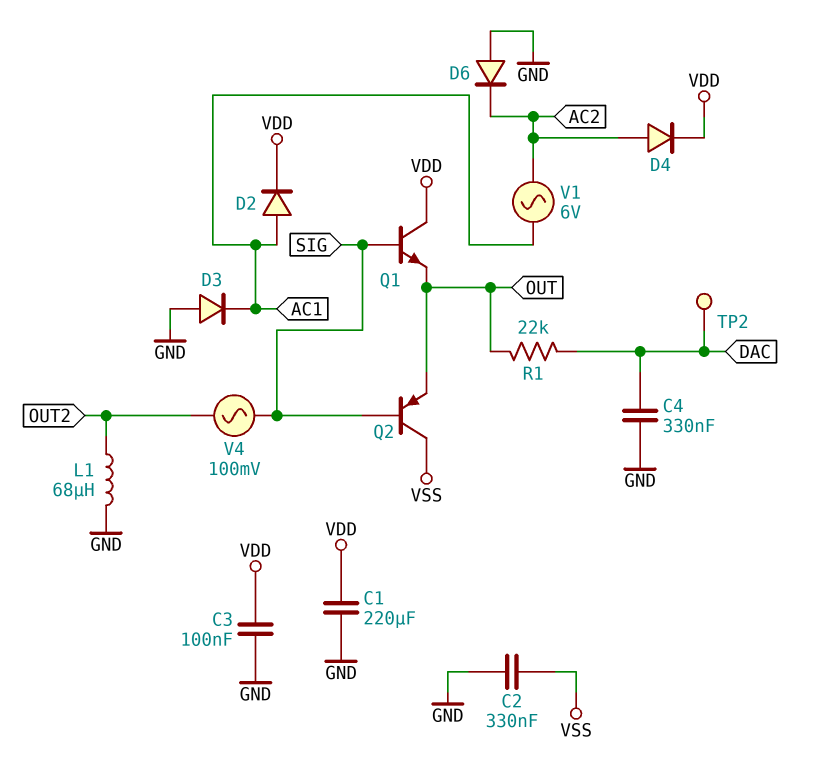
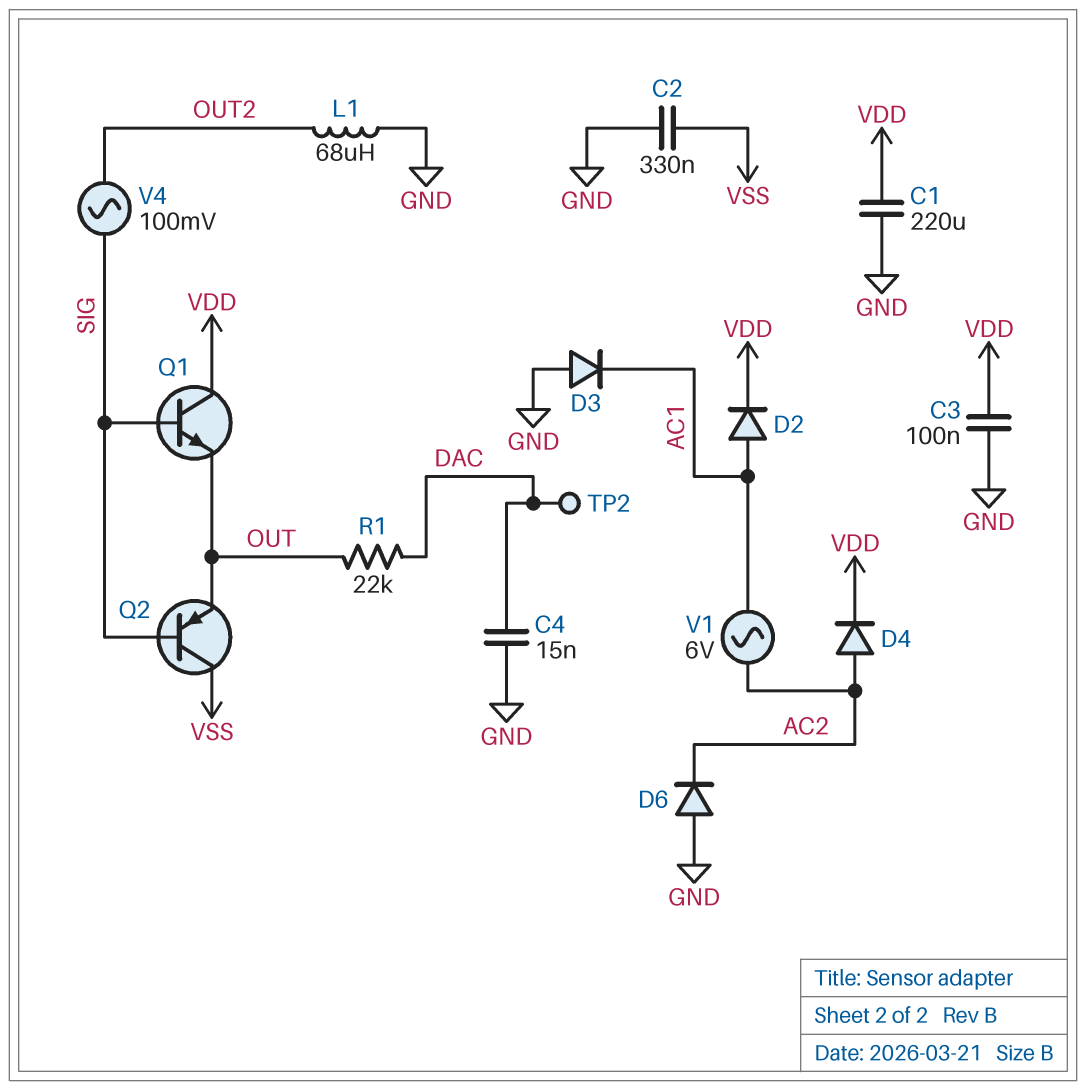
C4: 330nF (DAC, GND) -> 15nF (DAC, GND)

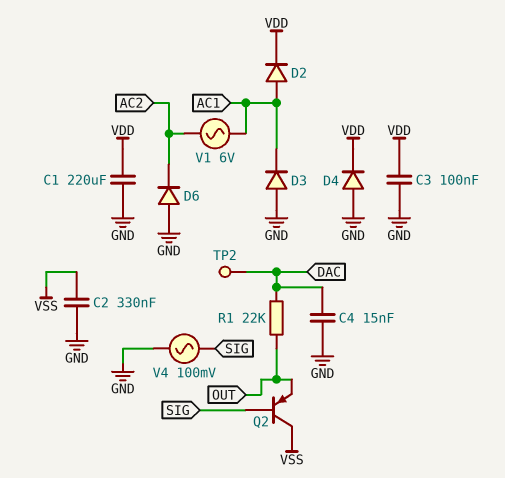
D4: diode (A AC2, K VDD) -> diode (A GND, K VDD)
L1: 68uH (GND, OUT2) -> none
Q1: NPN (B SIG, C VDD, E OUT) -> none
V4: AC 100mV (OUT2, SIG) -> AC 100mV (GND, SIG)

